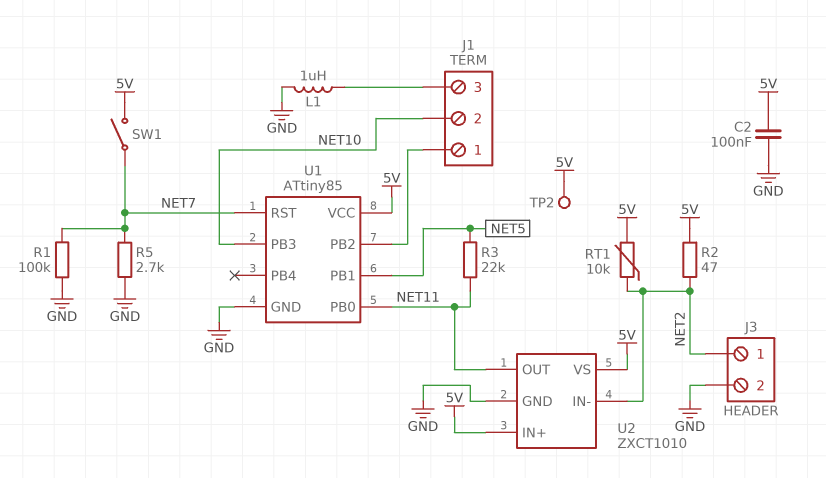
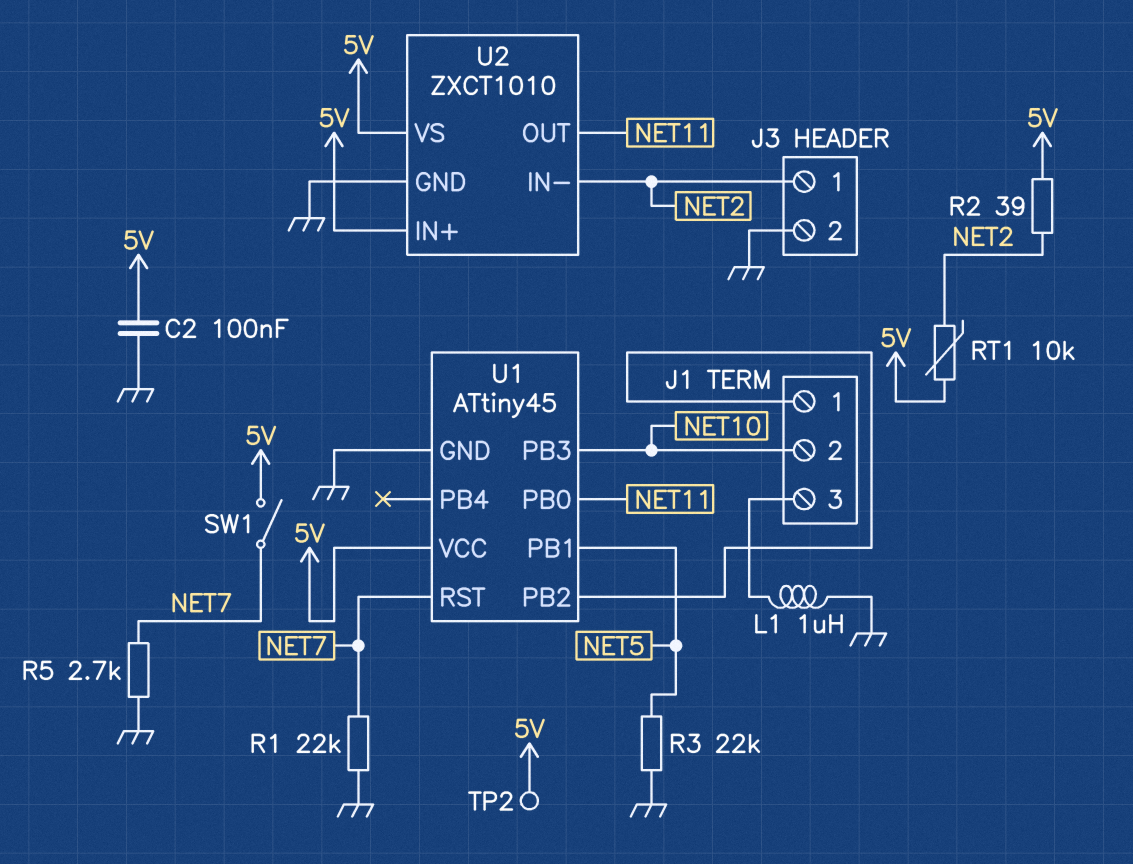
R1: 100k (GND, NET7) -> 22k (GND, NET7)
R2: 47 (5V, NET2) -> 39 (5V, NET2)
R3: 22k (NET5, NET11) -> 22k (GND, NET5)
U1: ATtiny85 -> ATtiny45

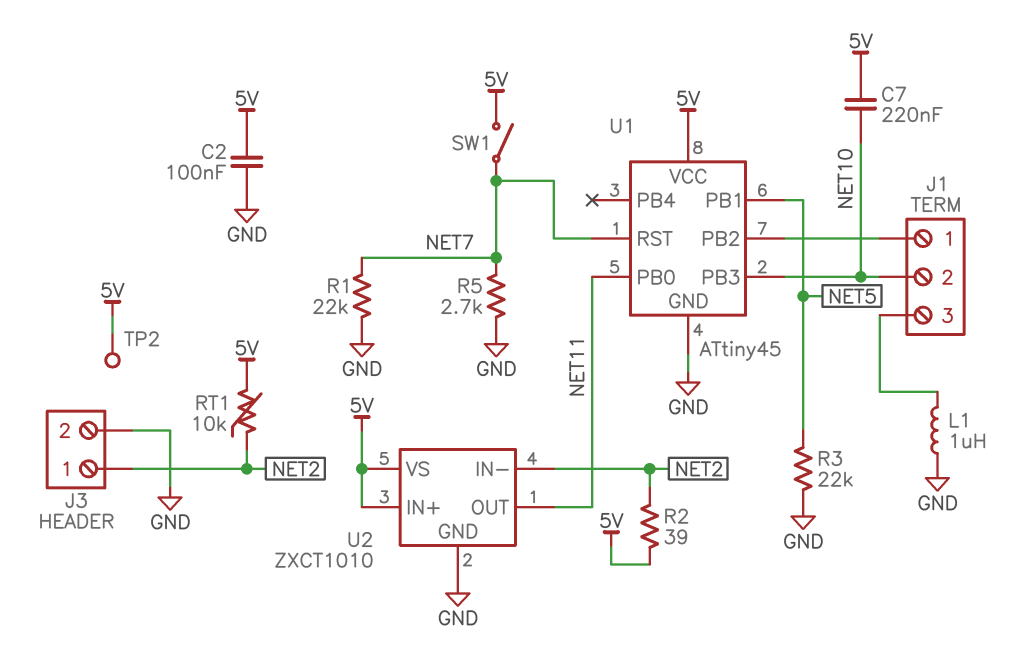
C7: none -> 220nF (5V, NET10)

